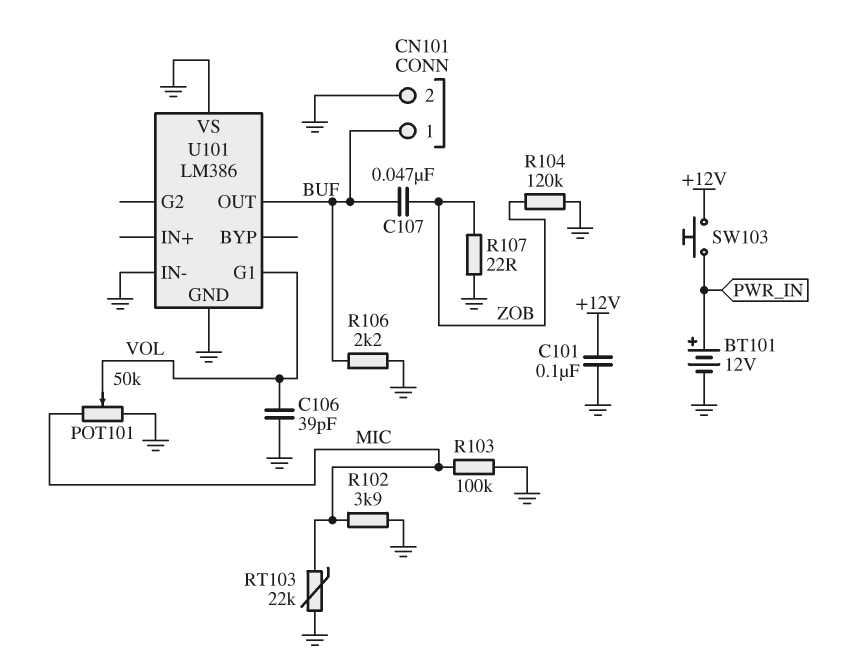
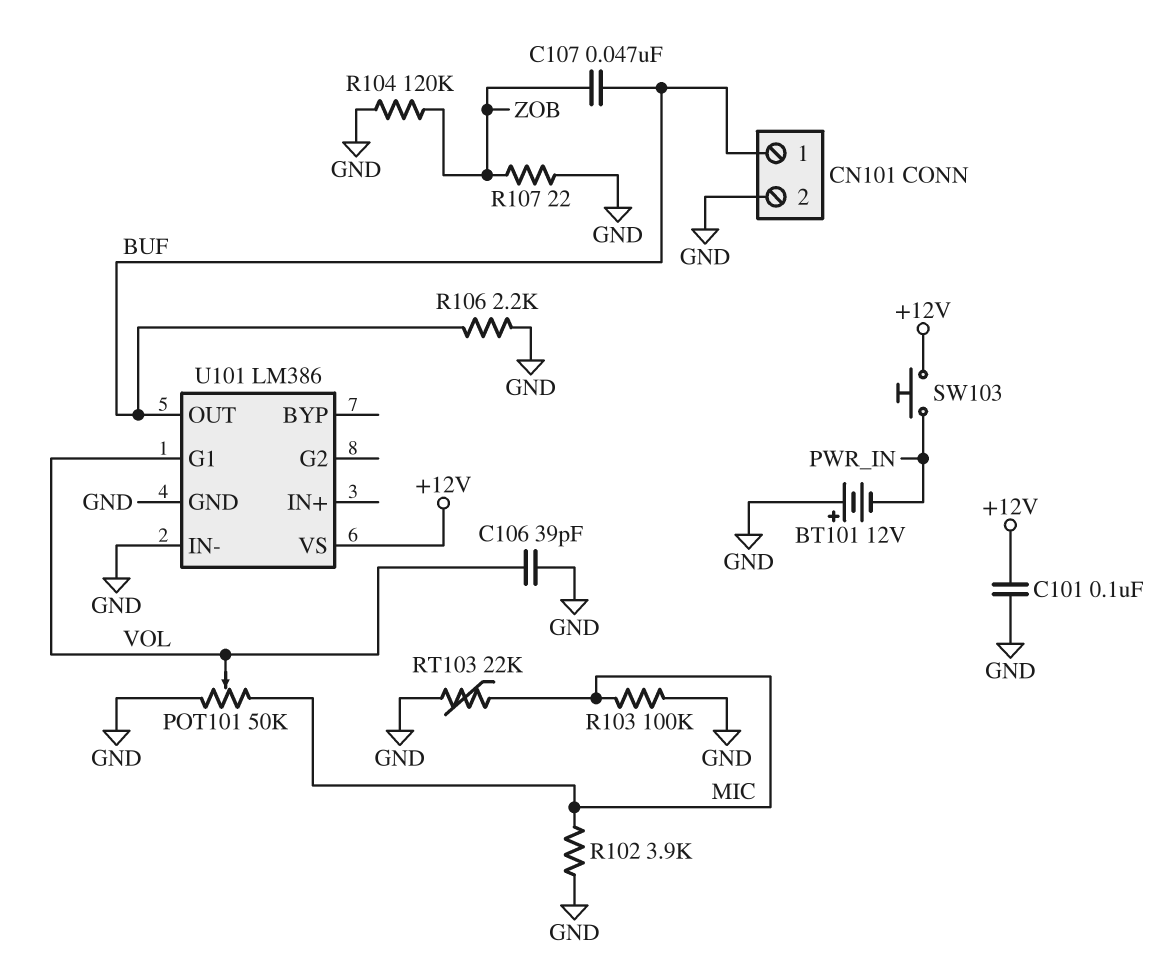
BT101: 12V (plus PWR_IN, minus GND) -> 12V (plus GND, minus PWR_IN)
U101 pin VS: GND -> +12V

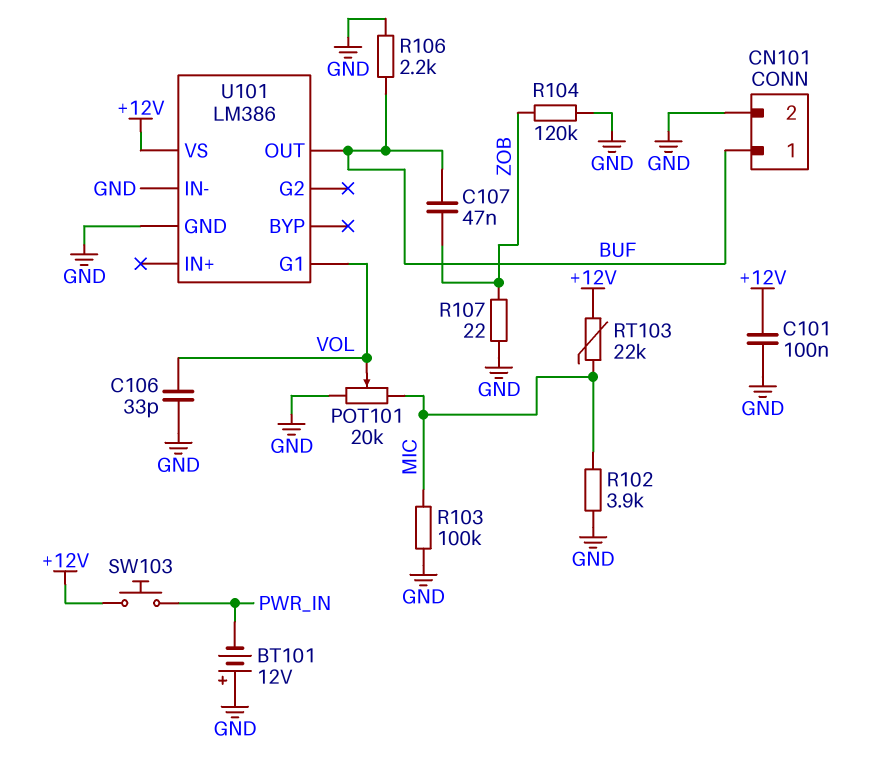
C106: 39pF (GND, VOL) -> 33pF (GND, VOL)
POT101: 50k (GND, MIC, wiper VOL) -> 20k (GND, MIC, wiper VOL)
RT103: 22k (GND, MIC) -> 22k (+12V, MIC)

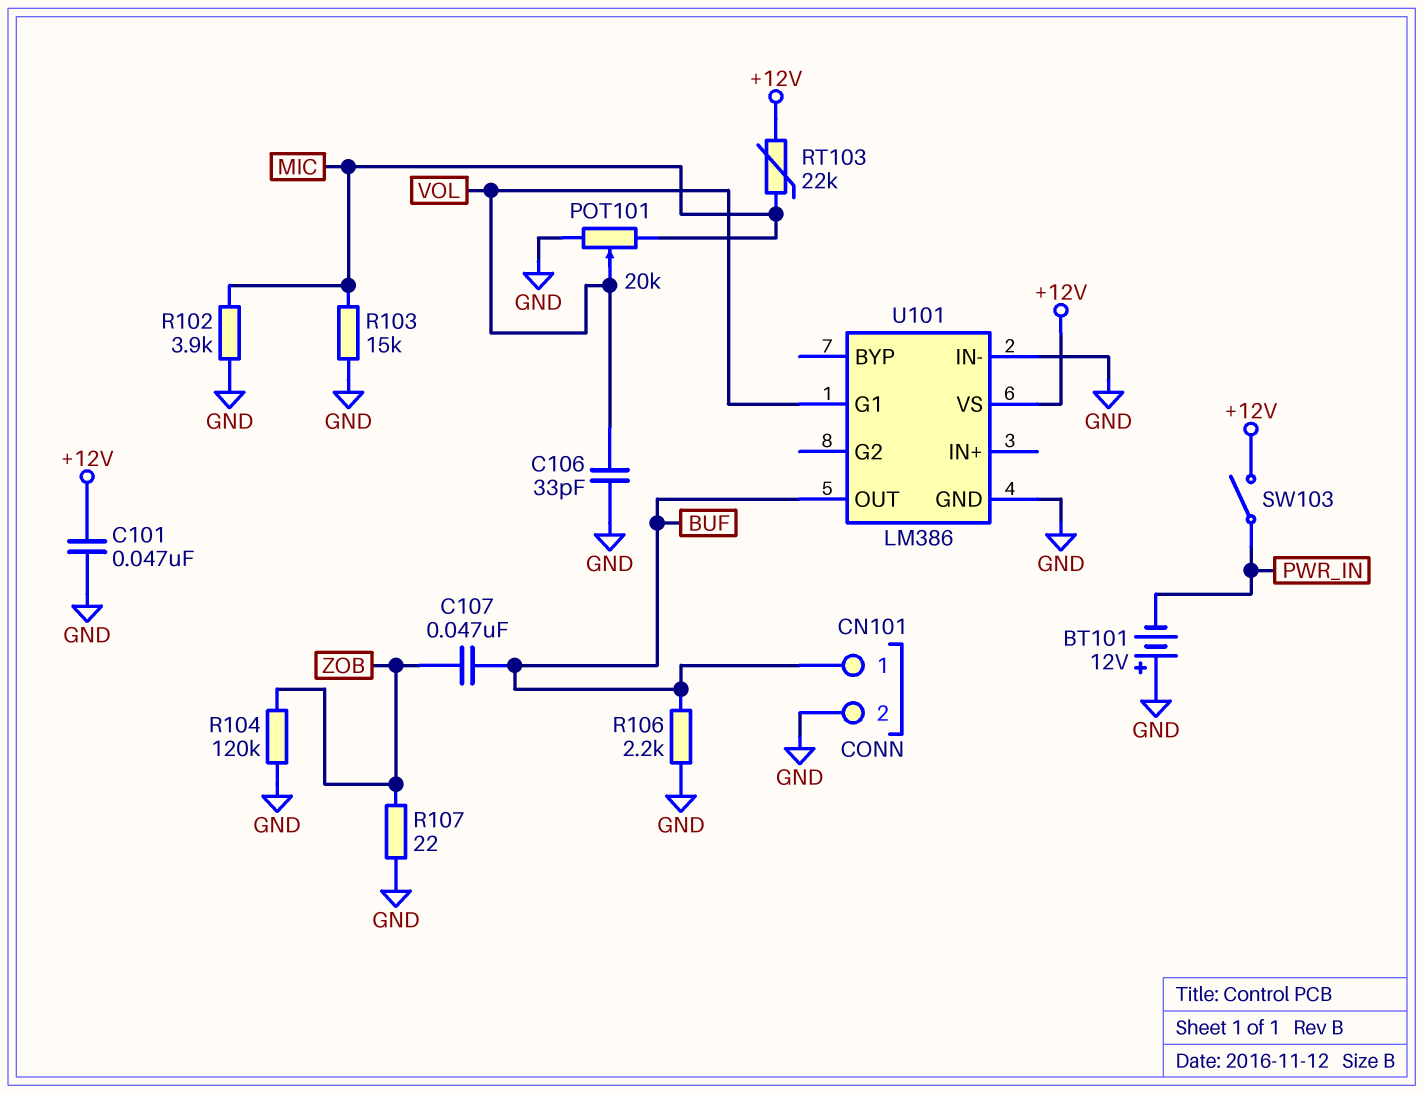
C101: 100nF (+12V, GND) -> 47nF (+12V, GND)
R103: 100k (GND, MIC) -> 15k (GND, MIC)
SW103: button (+12V, PWR_IN) -> switch (+12V, PWR_IN)

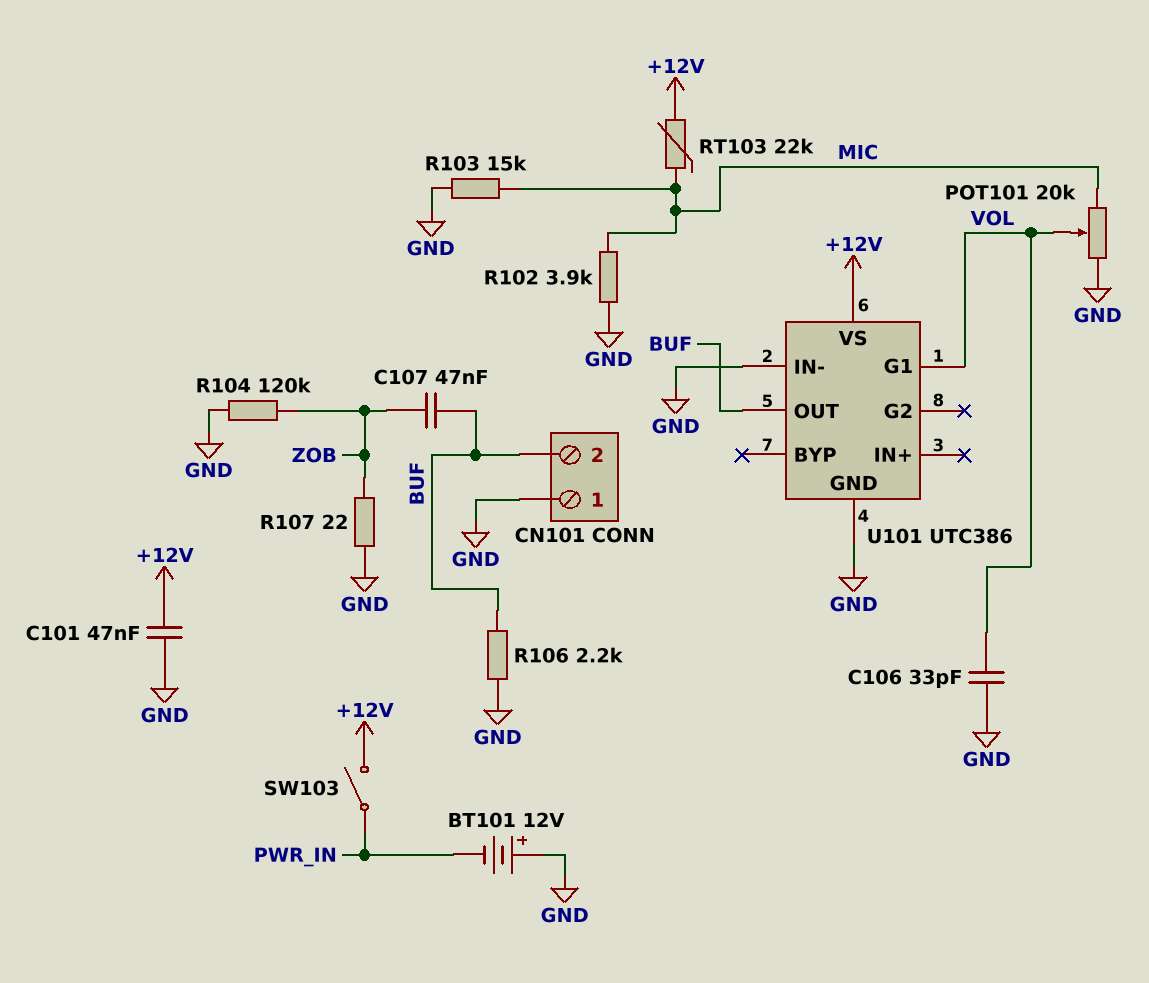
CN101 pin 1: BUF -> GND
CN101 pin 2: GND -> BUF
U101: LM386 -> UTC386

